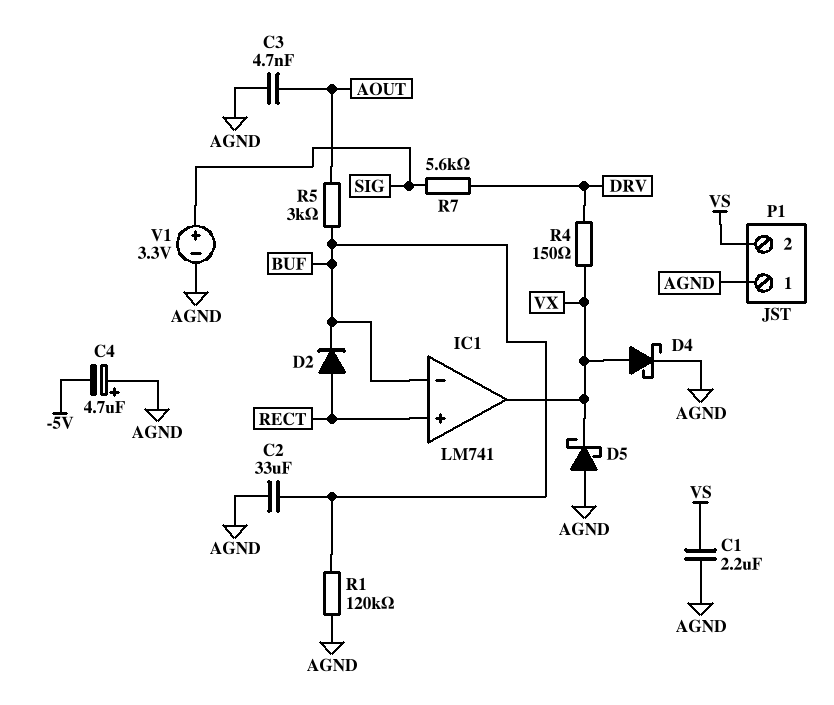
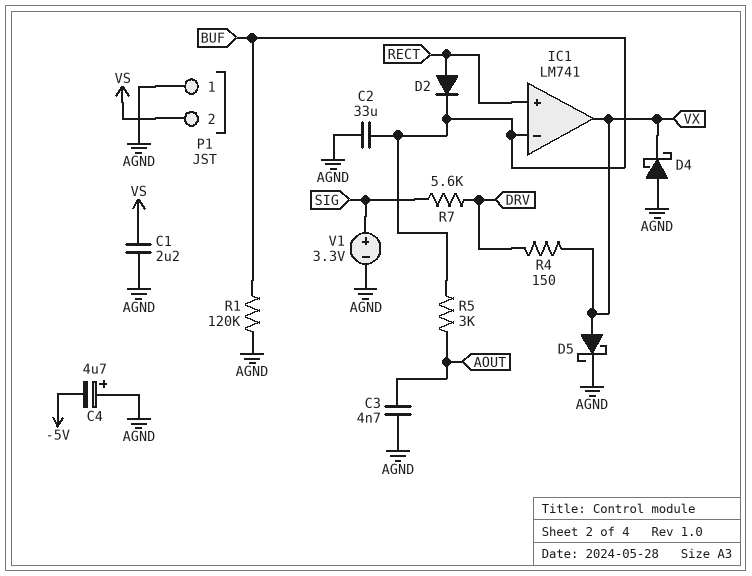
D4: schottky (A VX, K AGND) -> schottky (A AGND, K VX)
D5: schottky (A AGND, K VX) -> schottky (A VX, K AGND)

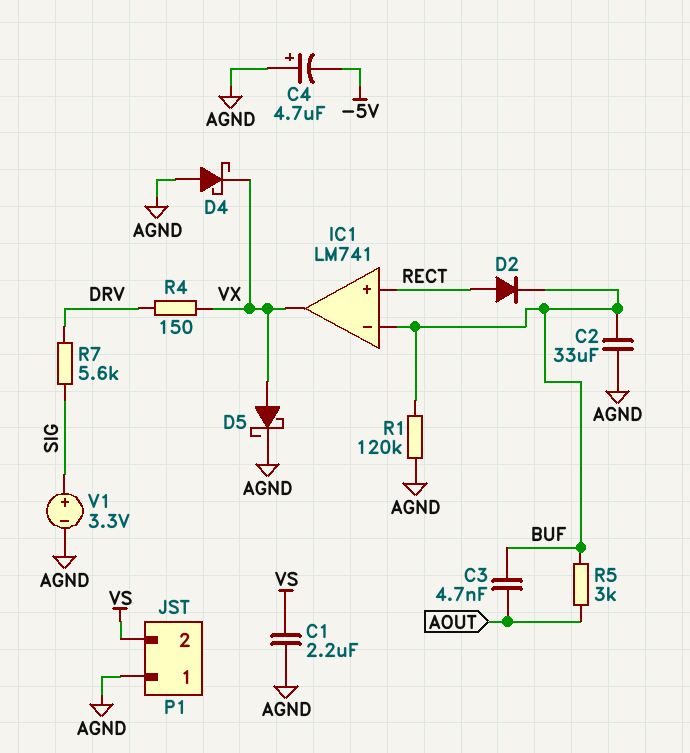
C3: 4.7nF (AGND, AOUT) -> 4.7nF (AOUT, BUF)

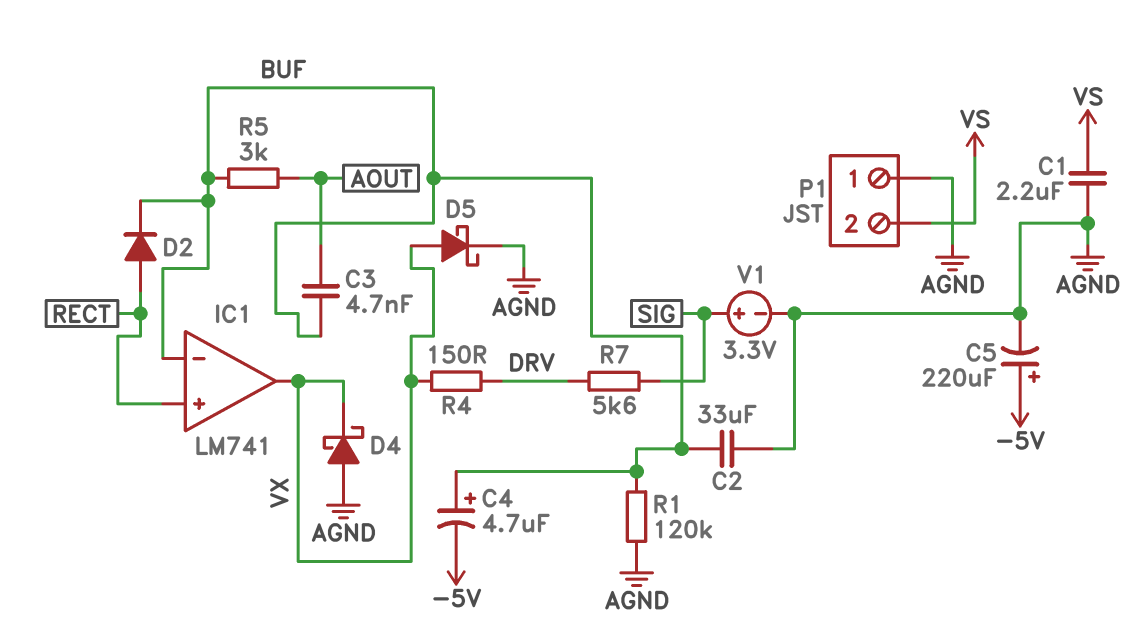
C4: 4.7uF (plus AGND, minus -5V) -> 4.7uF (plus BUF, minus -5V)
C5: none -> 220uF (plus -5V, minus AGND)

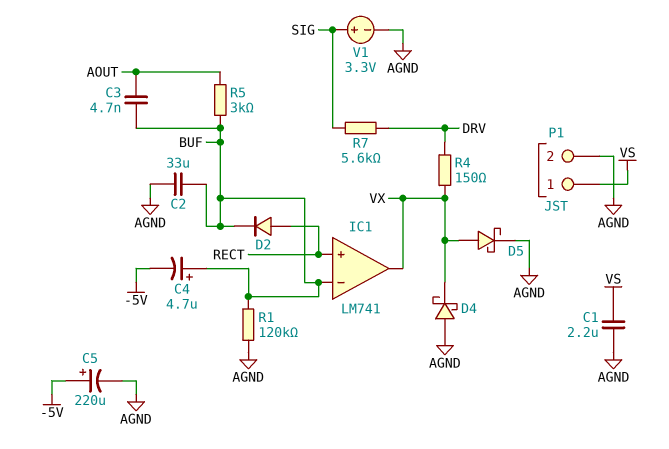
P1 pin 1: AGND -> VS
P1 pin 2: VS -> AGND

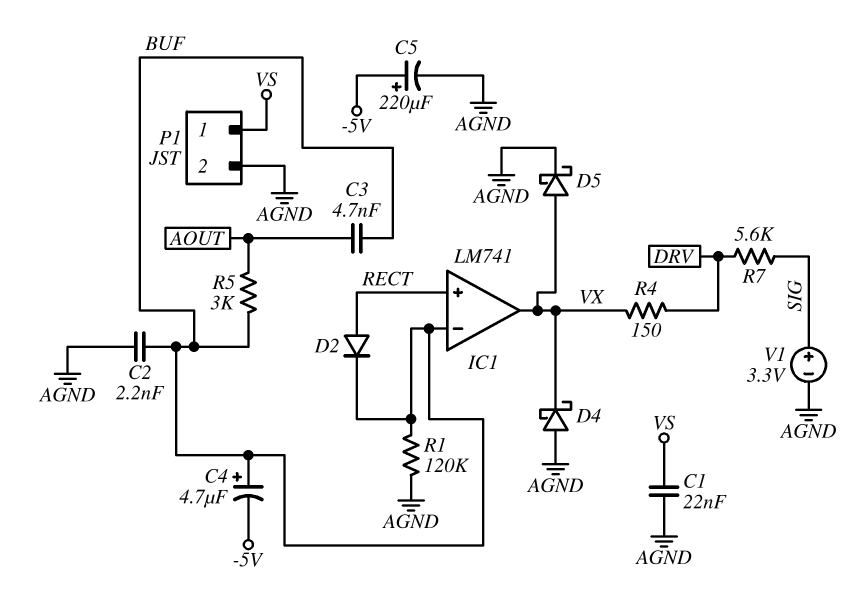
C1: 2.2uF (AGND, VS) -> 22nF (AGND, VS)
C2: 33uF (AGND, BUF) -> 2.2nF (AGND, BUF)

